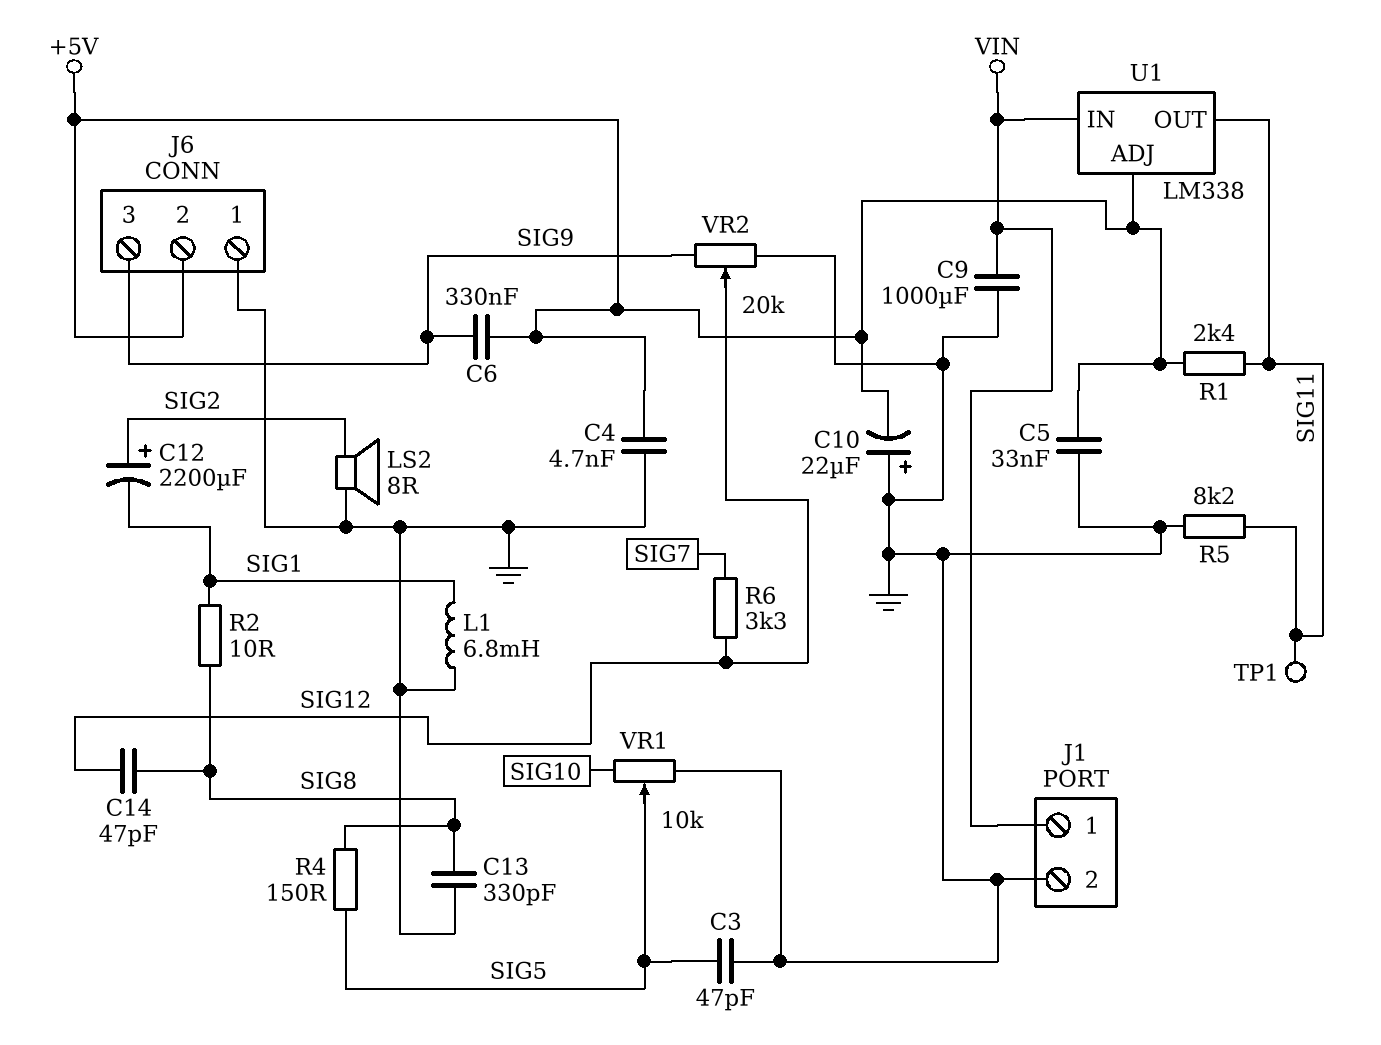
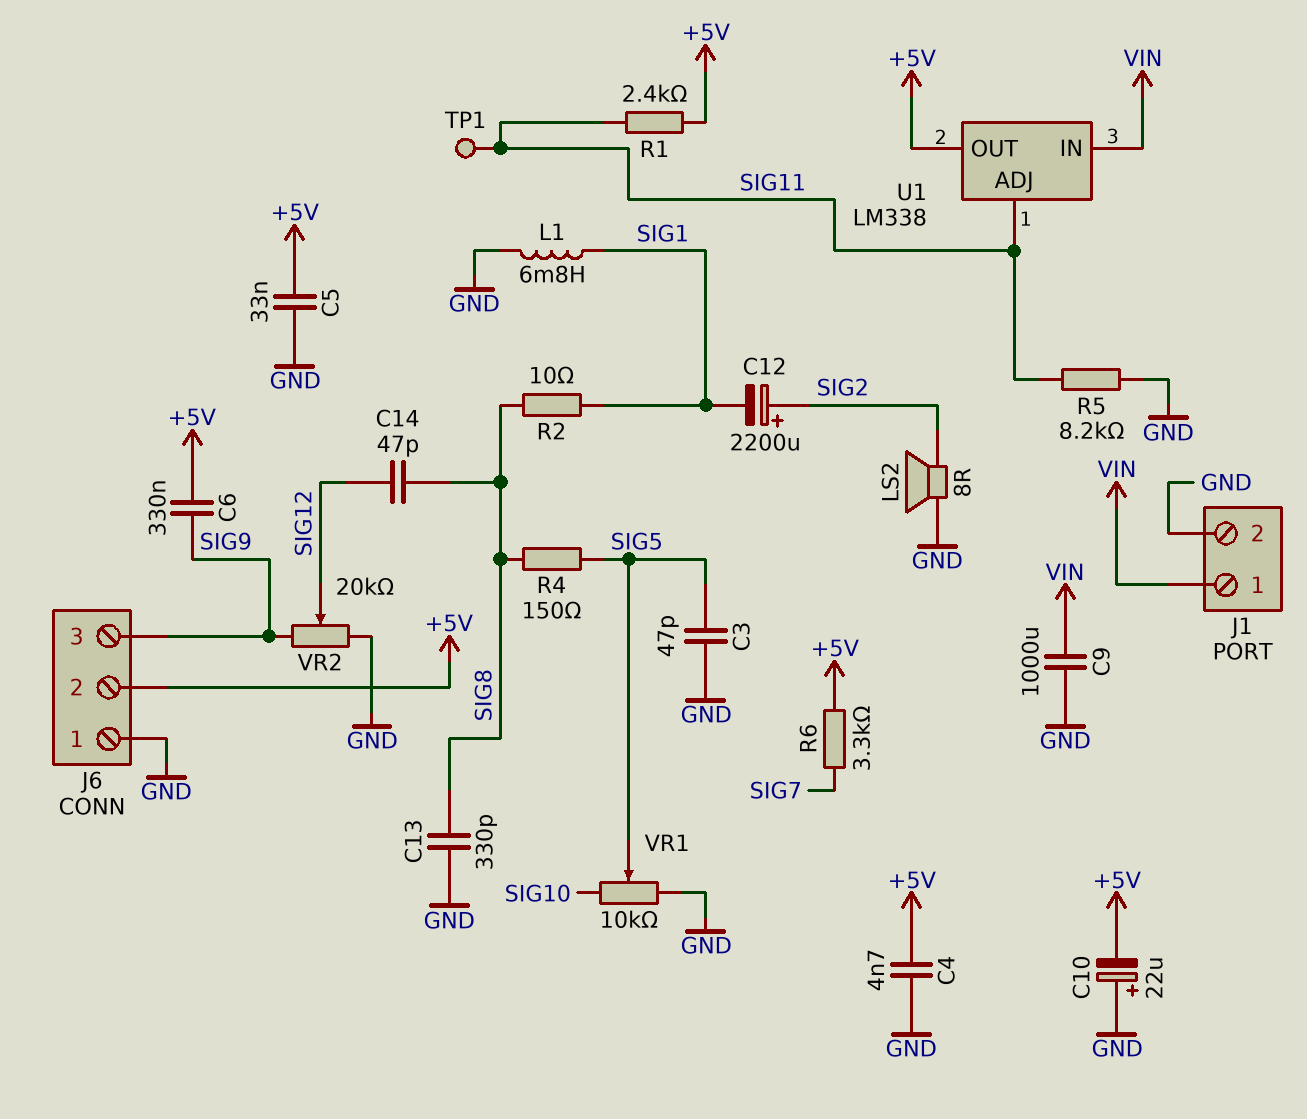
R6: 3.3k (SIG7, SIG12) -> 3.3k (+5V, SIG7)
U1 pin ADJ: +5V -> SIG11
U1 pin OUT: SIG11 -> +5V

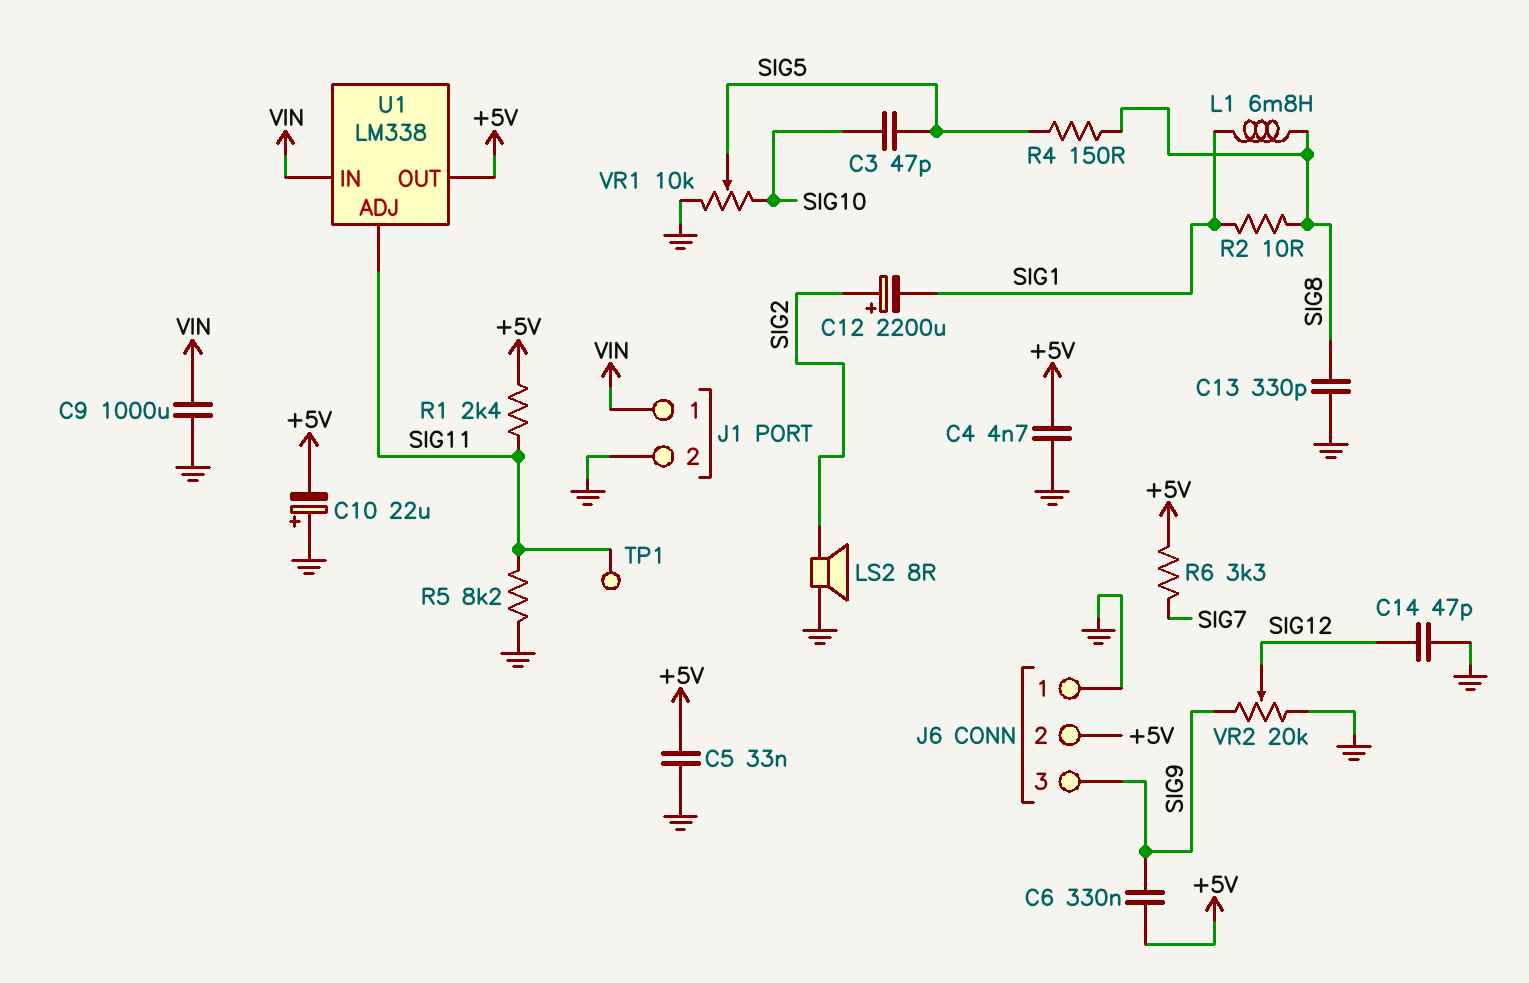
C3: 47pF (GND, SIG5) -> 47pF (SIG5, SIG10)
C14: 47pF (SIG8, SIG12) -> 47pF (GND, SIG12)
L1: 6.8mH (GND, SIG1) -> 6.8mH (SIG1, SIG8)

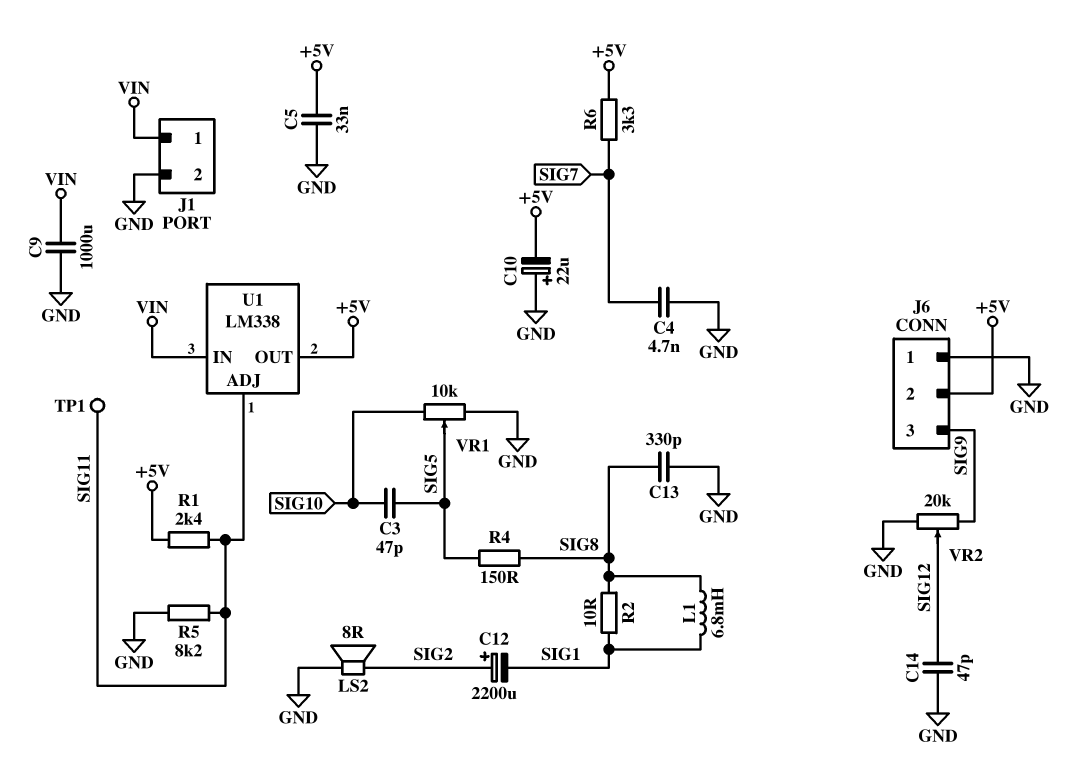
C4: 4.7nF (+5V, GND) -> 4.7nF (GND, SIG7)
C6: 330nF (+5V, SIG9) -> none

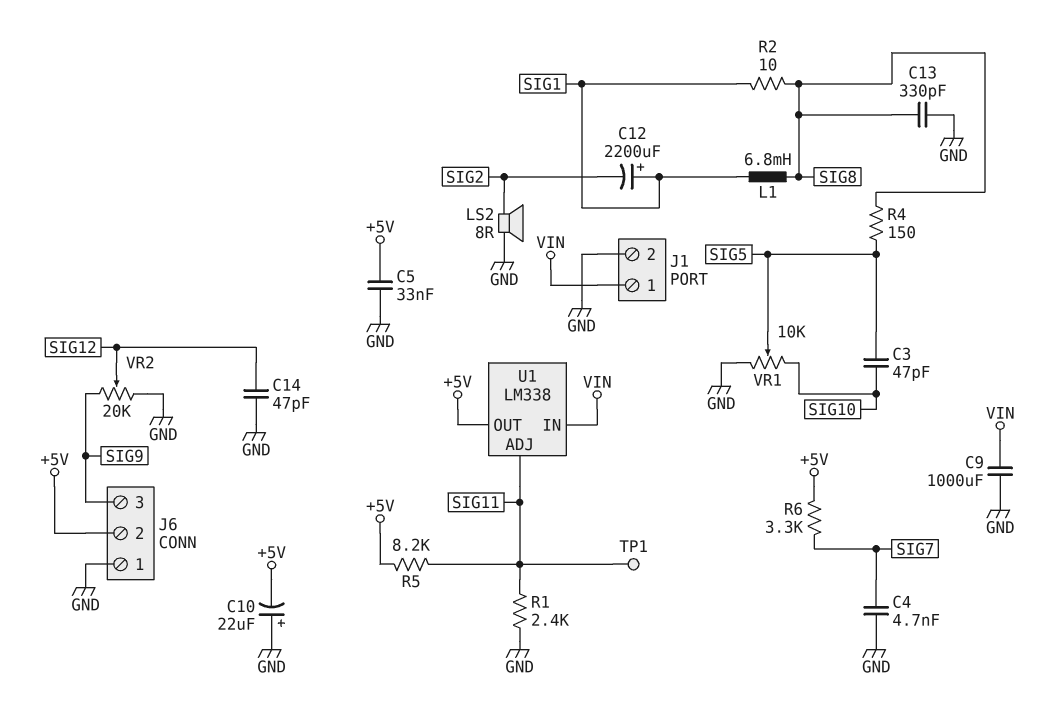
C12: 2200uF (plus SIG2, minus SIG1) -> 2200uF (plus SIG1, minus SIG2)
R1: 2.4k (+5V, SIG11) -> 2.4k (GND, SIG11)
R5: 8.2k (GND, SIG11) -> 8.2k (+5V, SIG11)

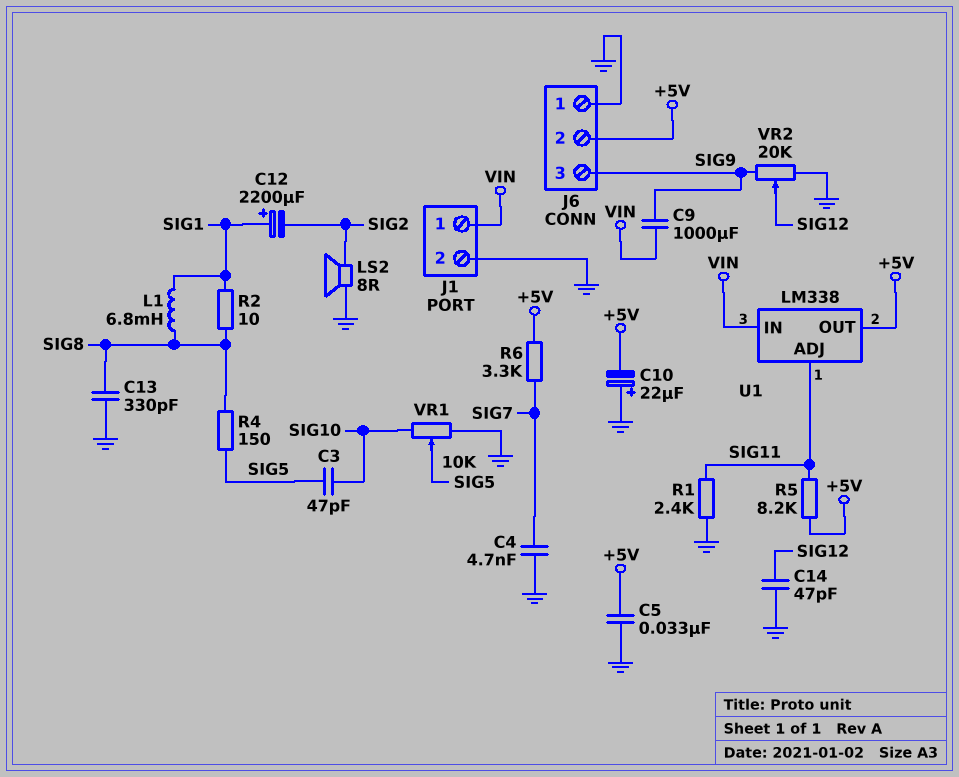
C9: 1000uF (GND, VIN) -> 1000uF (SIG9, VIN)
TP1: test point (SIG11) -> none

